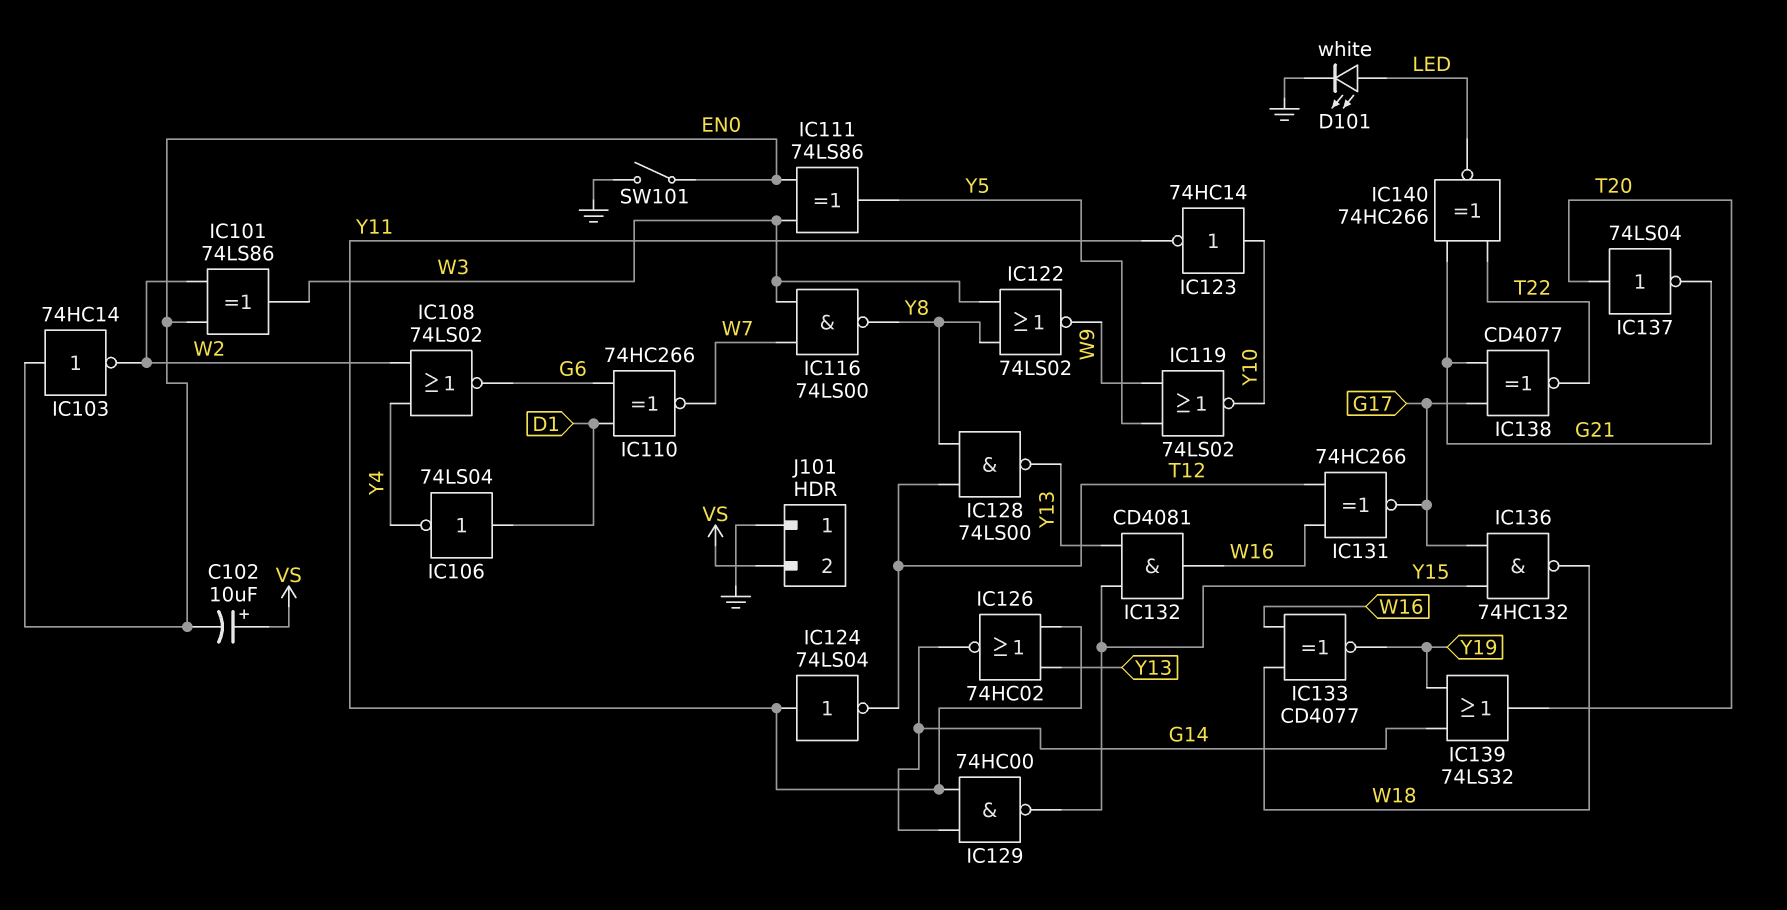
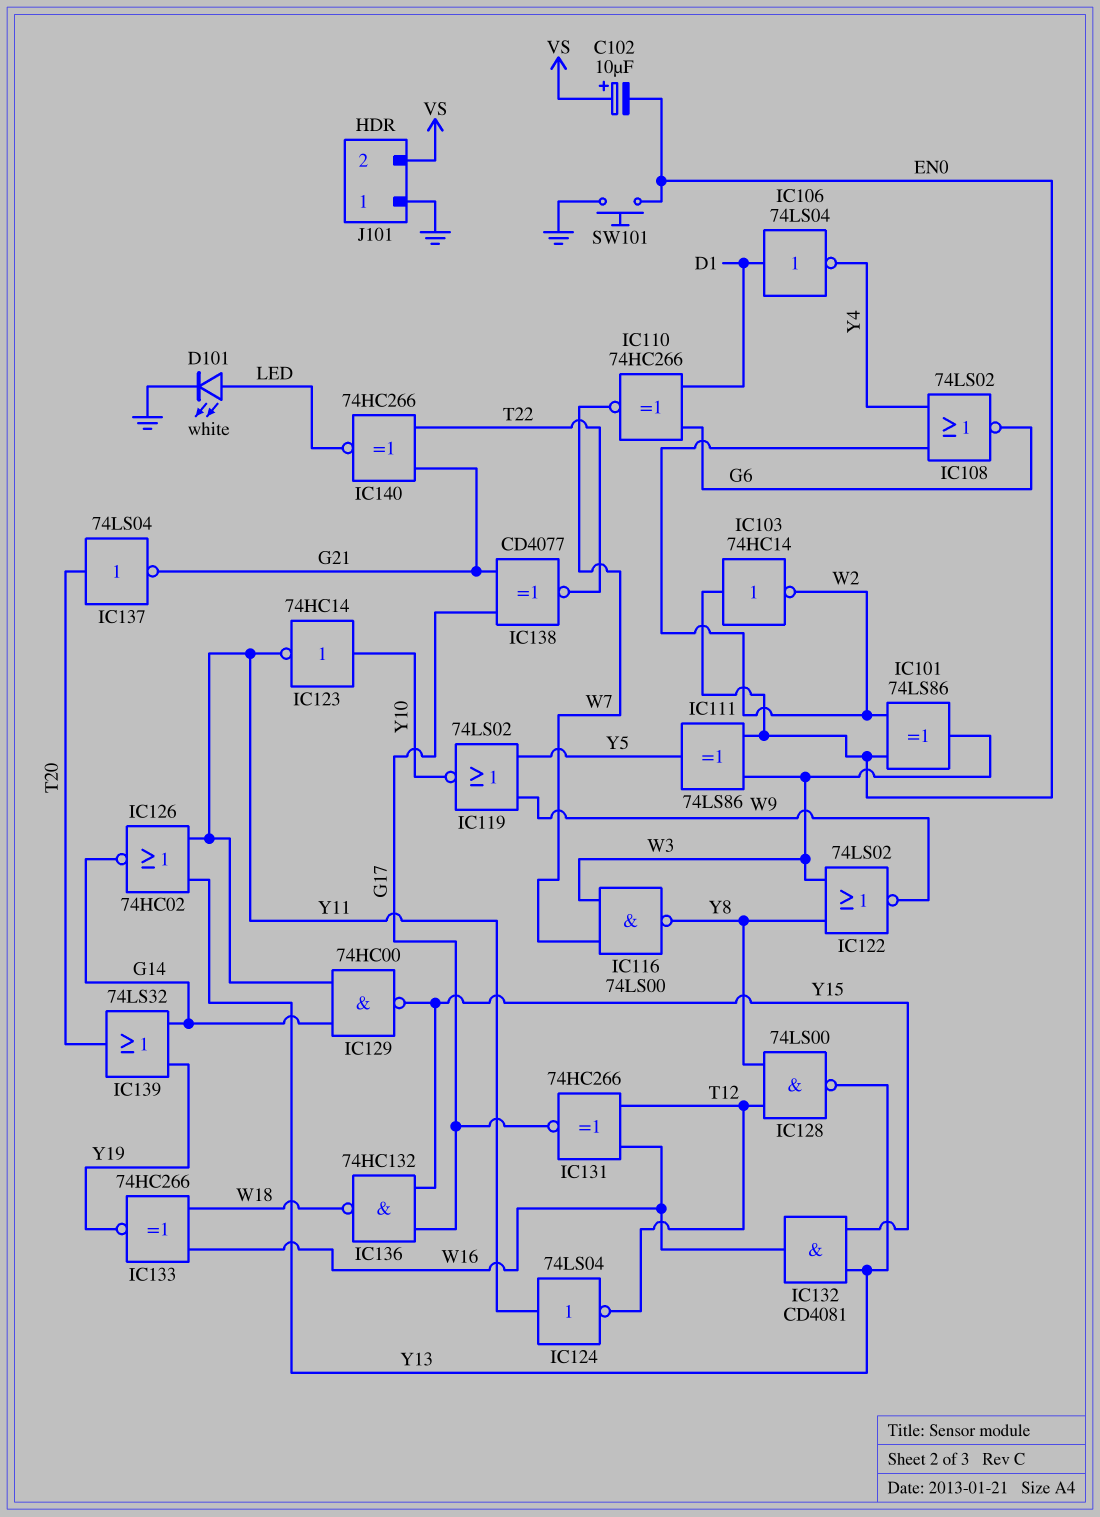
IC133: XNOR CD4077 (in W16, in W18, out Y19) -> XNOR 74HC266 (in W16, in W18, out Y19)
SW101: switch (EN0, GND) -> button (EN0, GND)

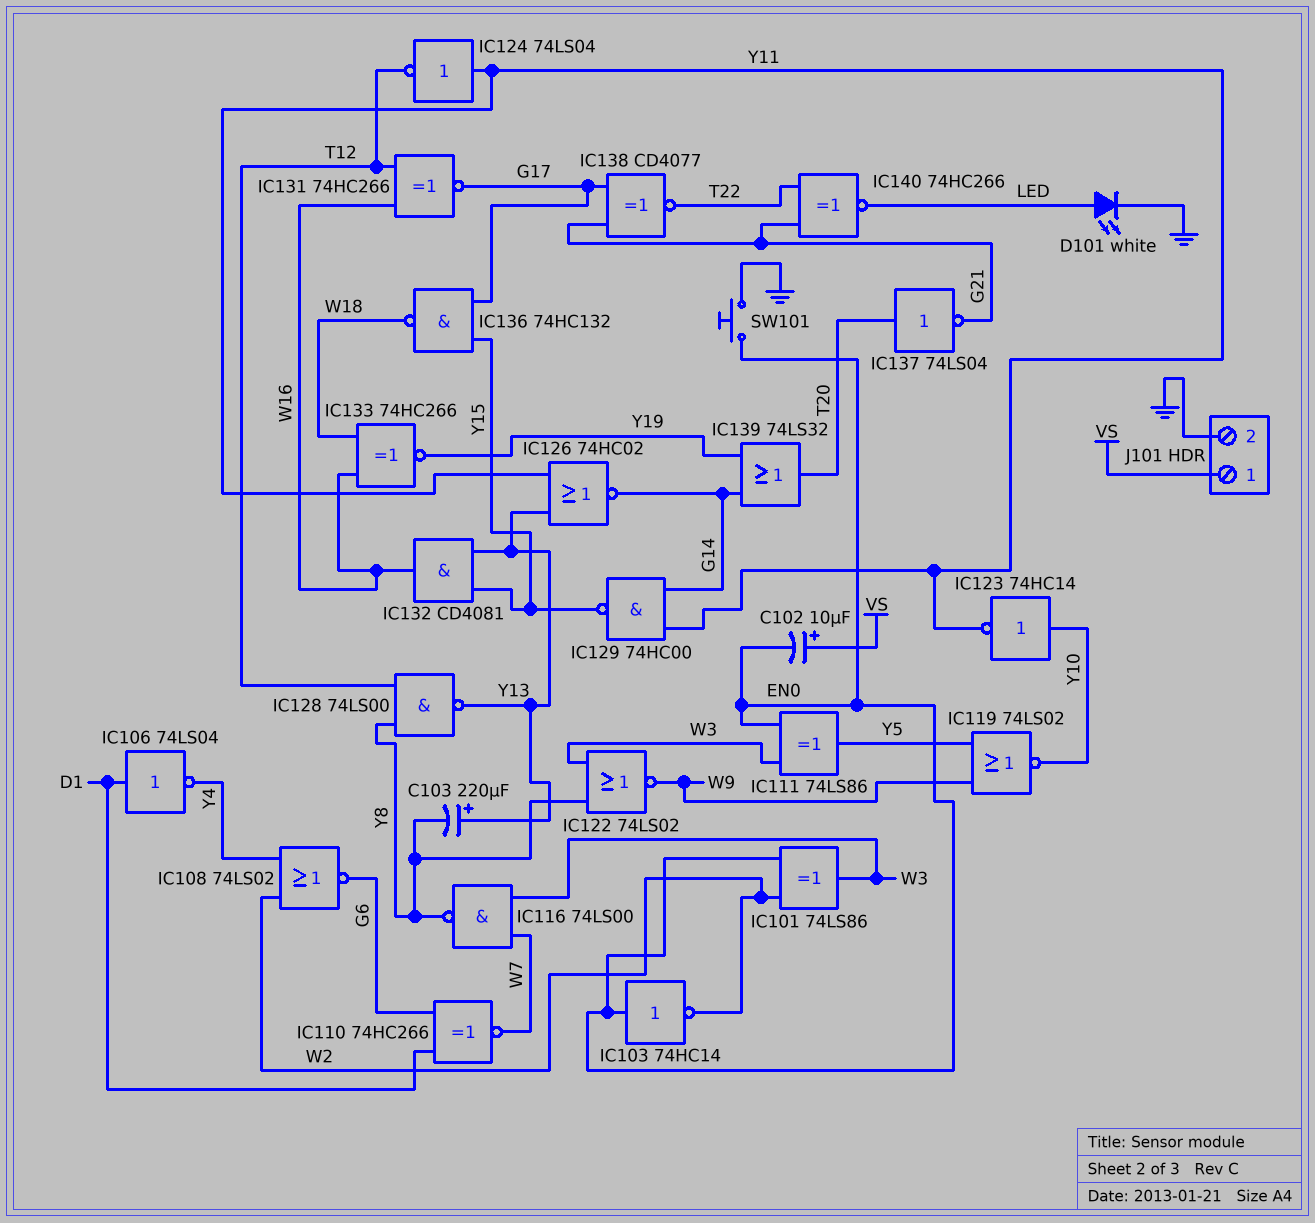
C103: none -> 220uF (plus Y13, minus Y8)
J101 pin 1: GND -> VS
J101 pin 2: VS -> GND

